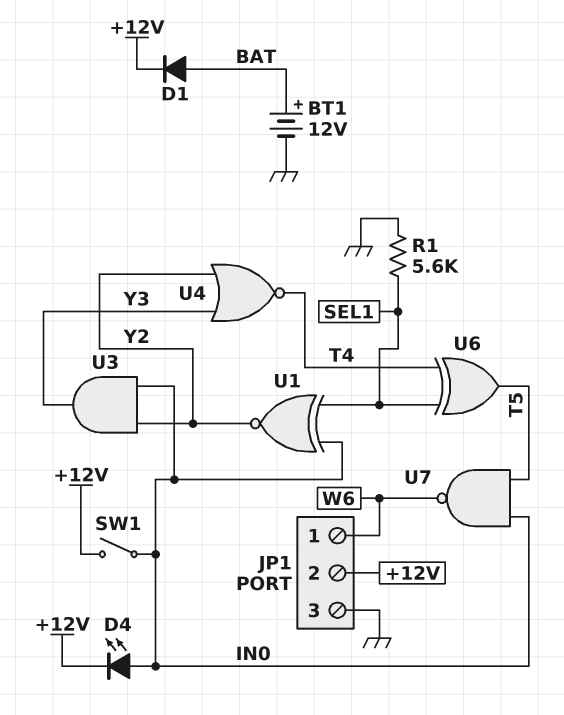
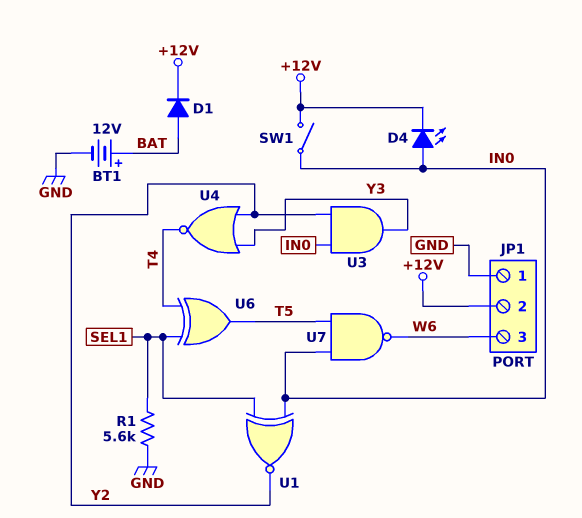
JP1 pin 1: W6 -> GND
JP1 pin 3: GND -> W6

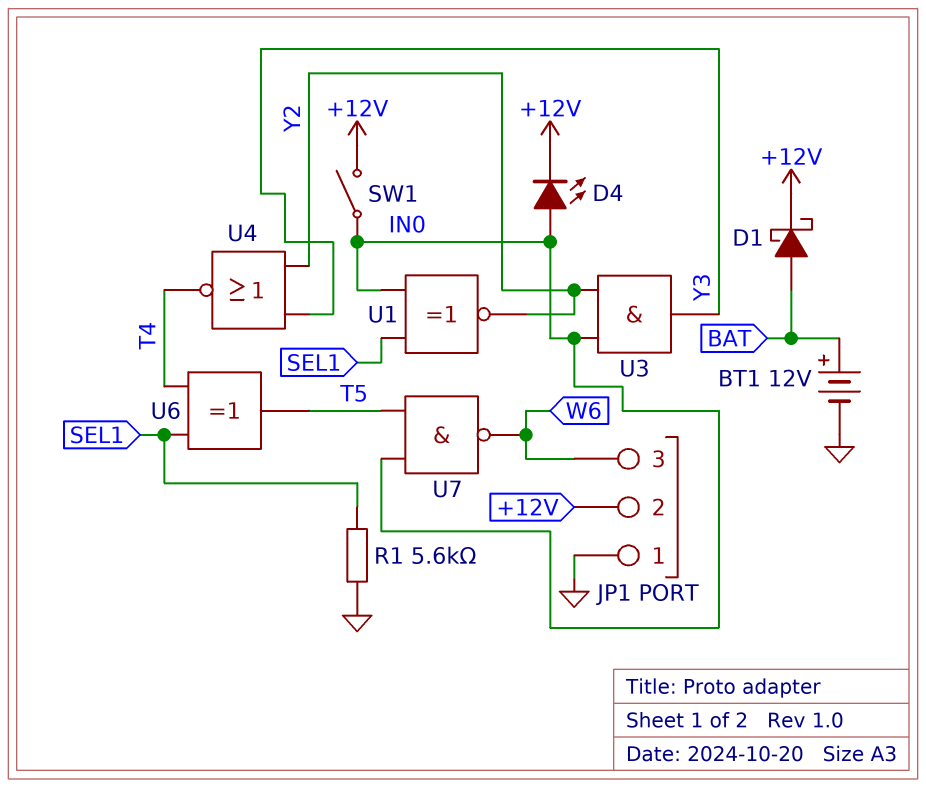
D1: diode (A BAT, K +12V) -> schottky (A BAT, K +12V)

